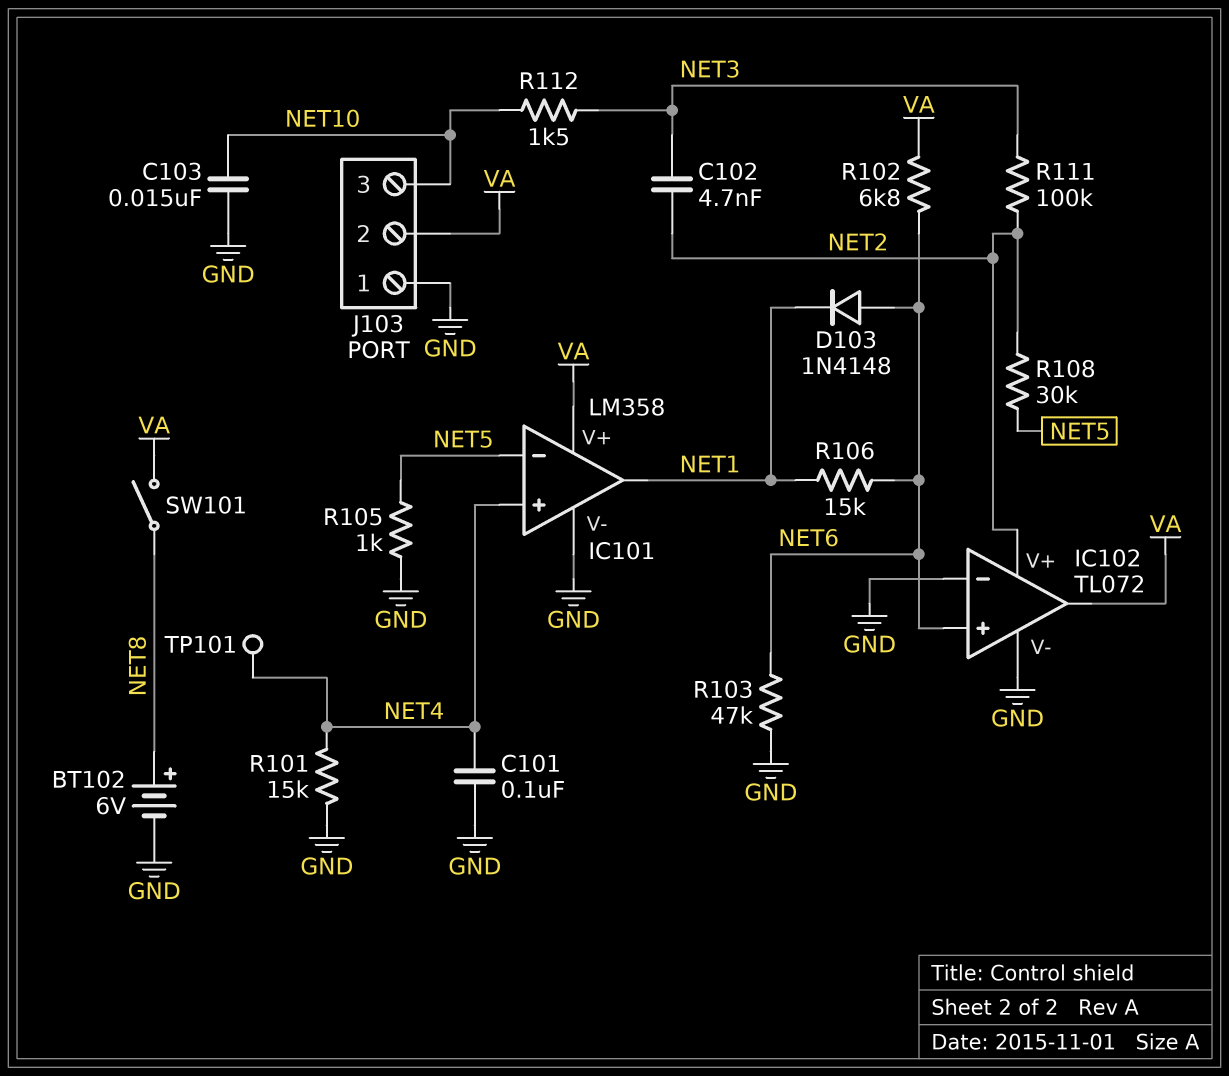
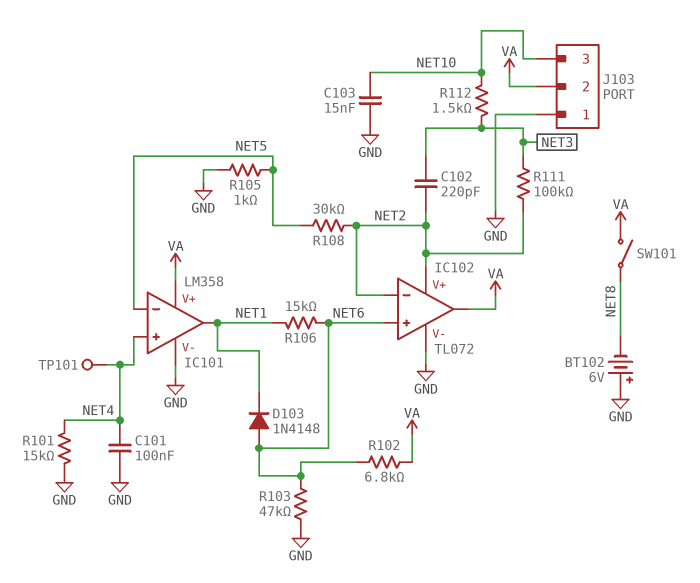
BT102: 6V (plus NET8, minus GND) -> 6V (plus GND, minus NET8)
C102: 4.7nF (NET2, NET3) -> 220pF (NET2, NET3)
IC102 pin in-: GND -> NET2

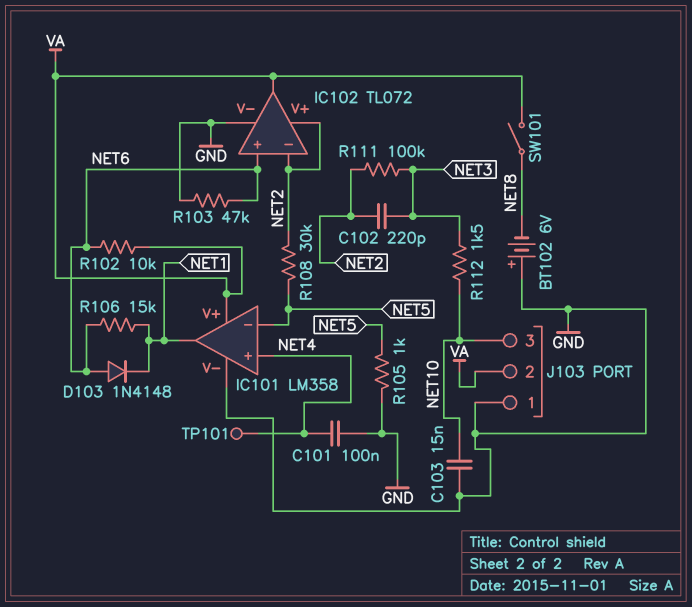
R101: 15k (GND, NET4) -> none
R102: 6.8k (NET6, VA) -> 10k (NET6, VA)

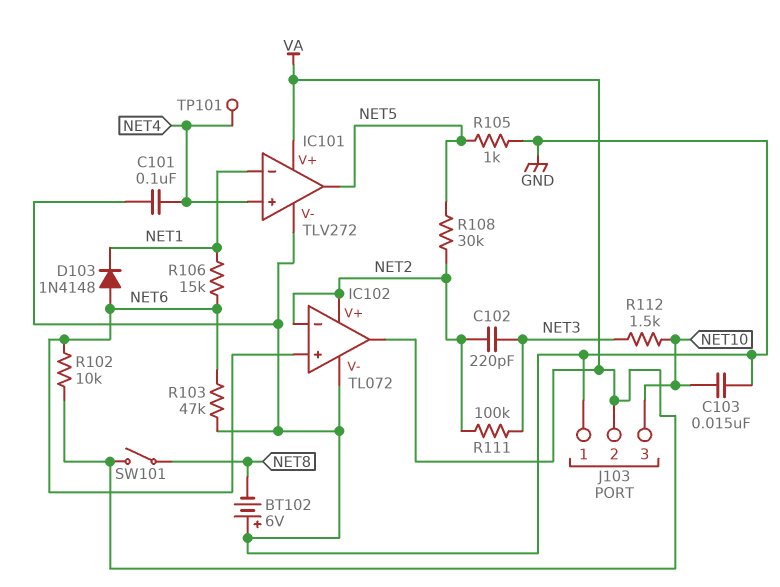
IC101: LM358 -> TLV272
IC101 pin in-: NET5 -> NET1
IC101 pin out: NET1 -> NET5

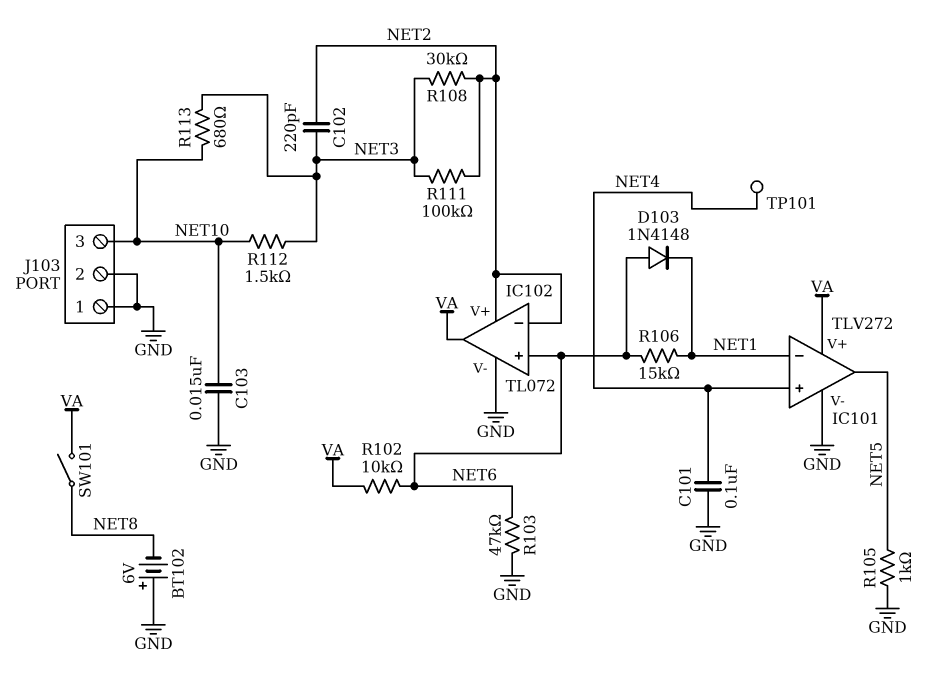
J103 pin 2: VA -> GND
R108: 30k (NET2, NET5) -> 30k (NET2, NET3)
R113: none -> 680 (NET3, NET10)

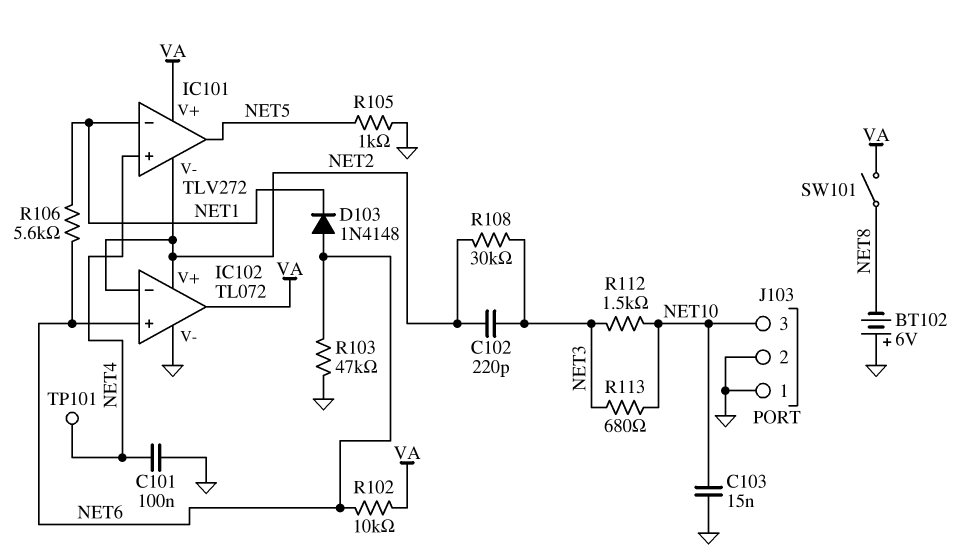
IC101 pin V-: GND -> NET2
R106: 15k (NET1, NET6) -> 5.6k (NET1, NET6)
R111: 100k (NET2, NET3) -> none

